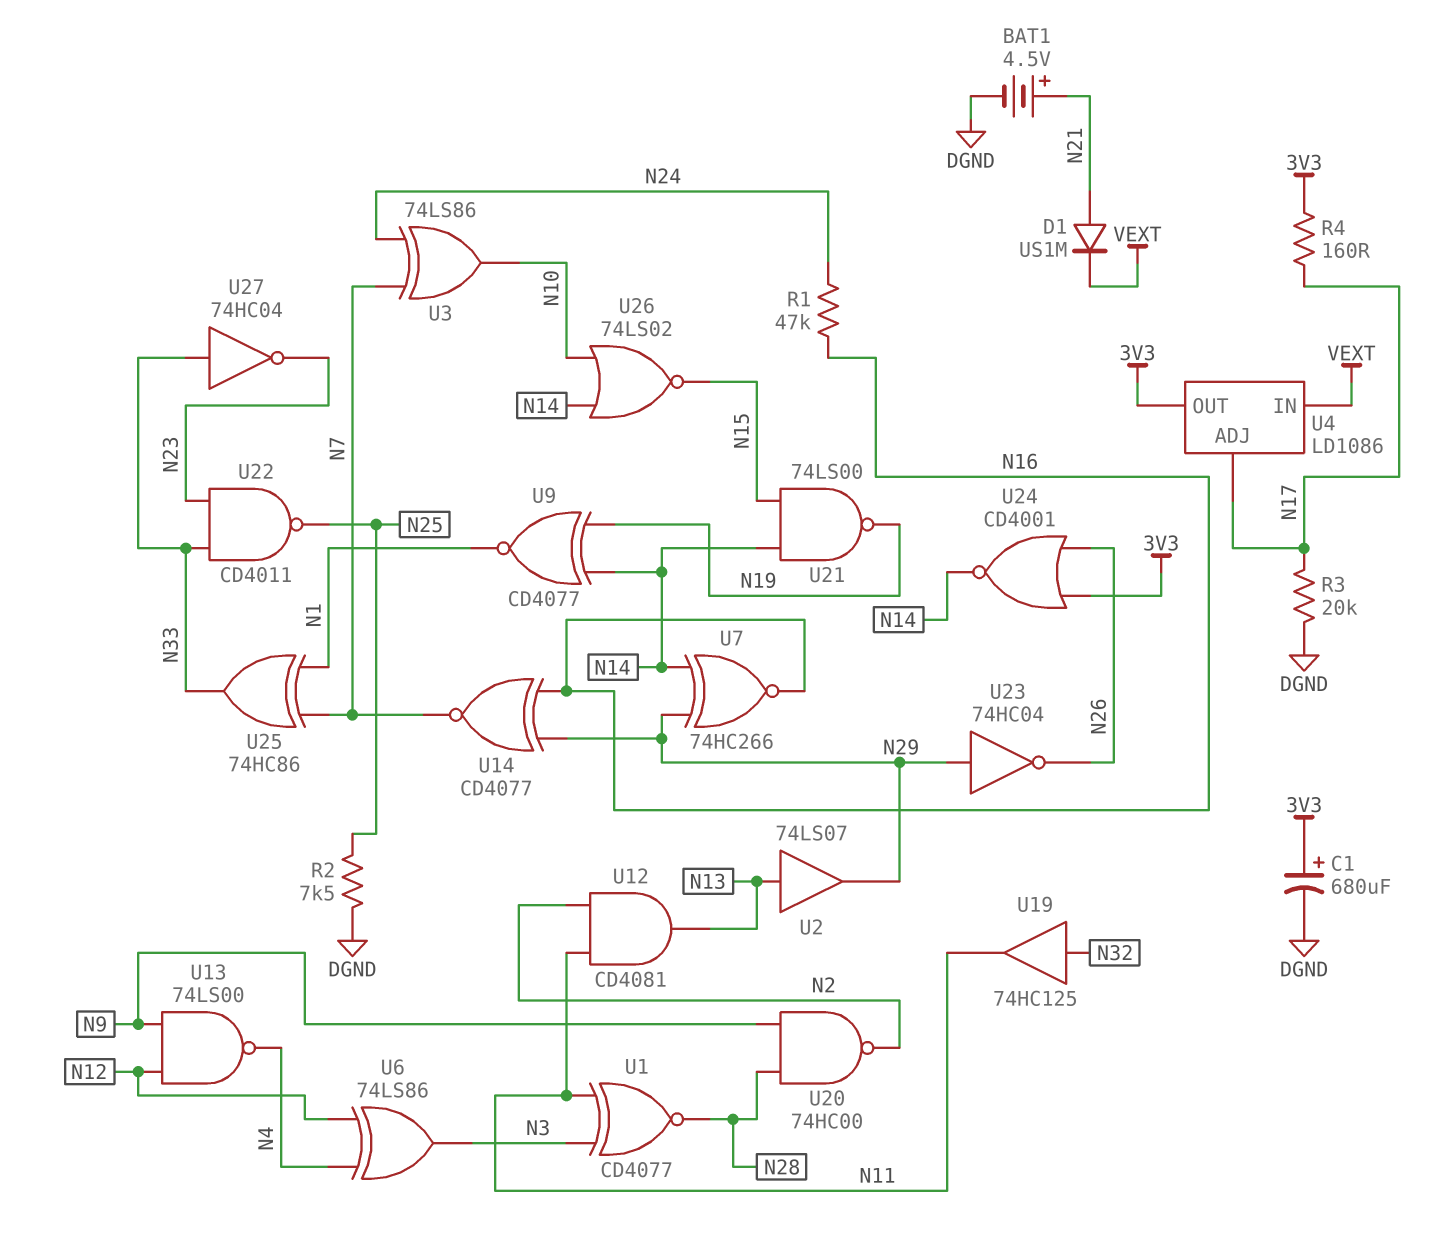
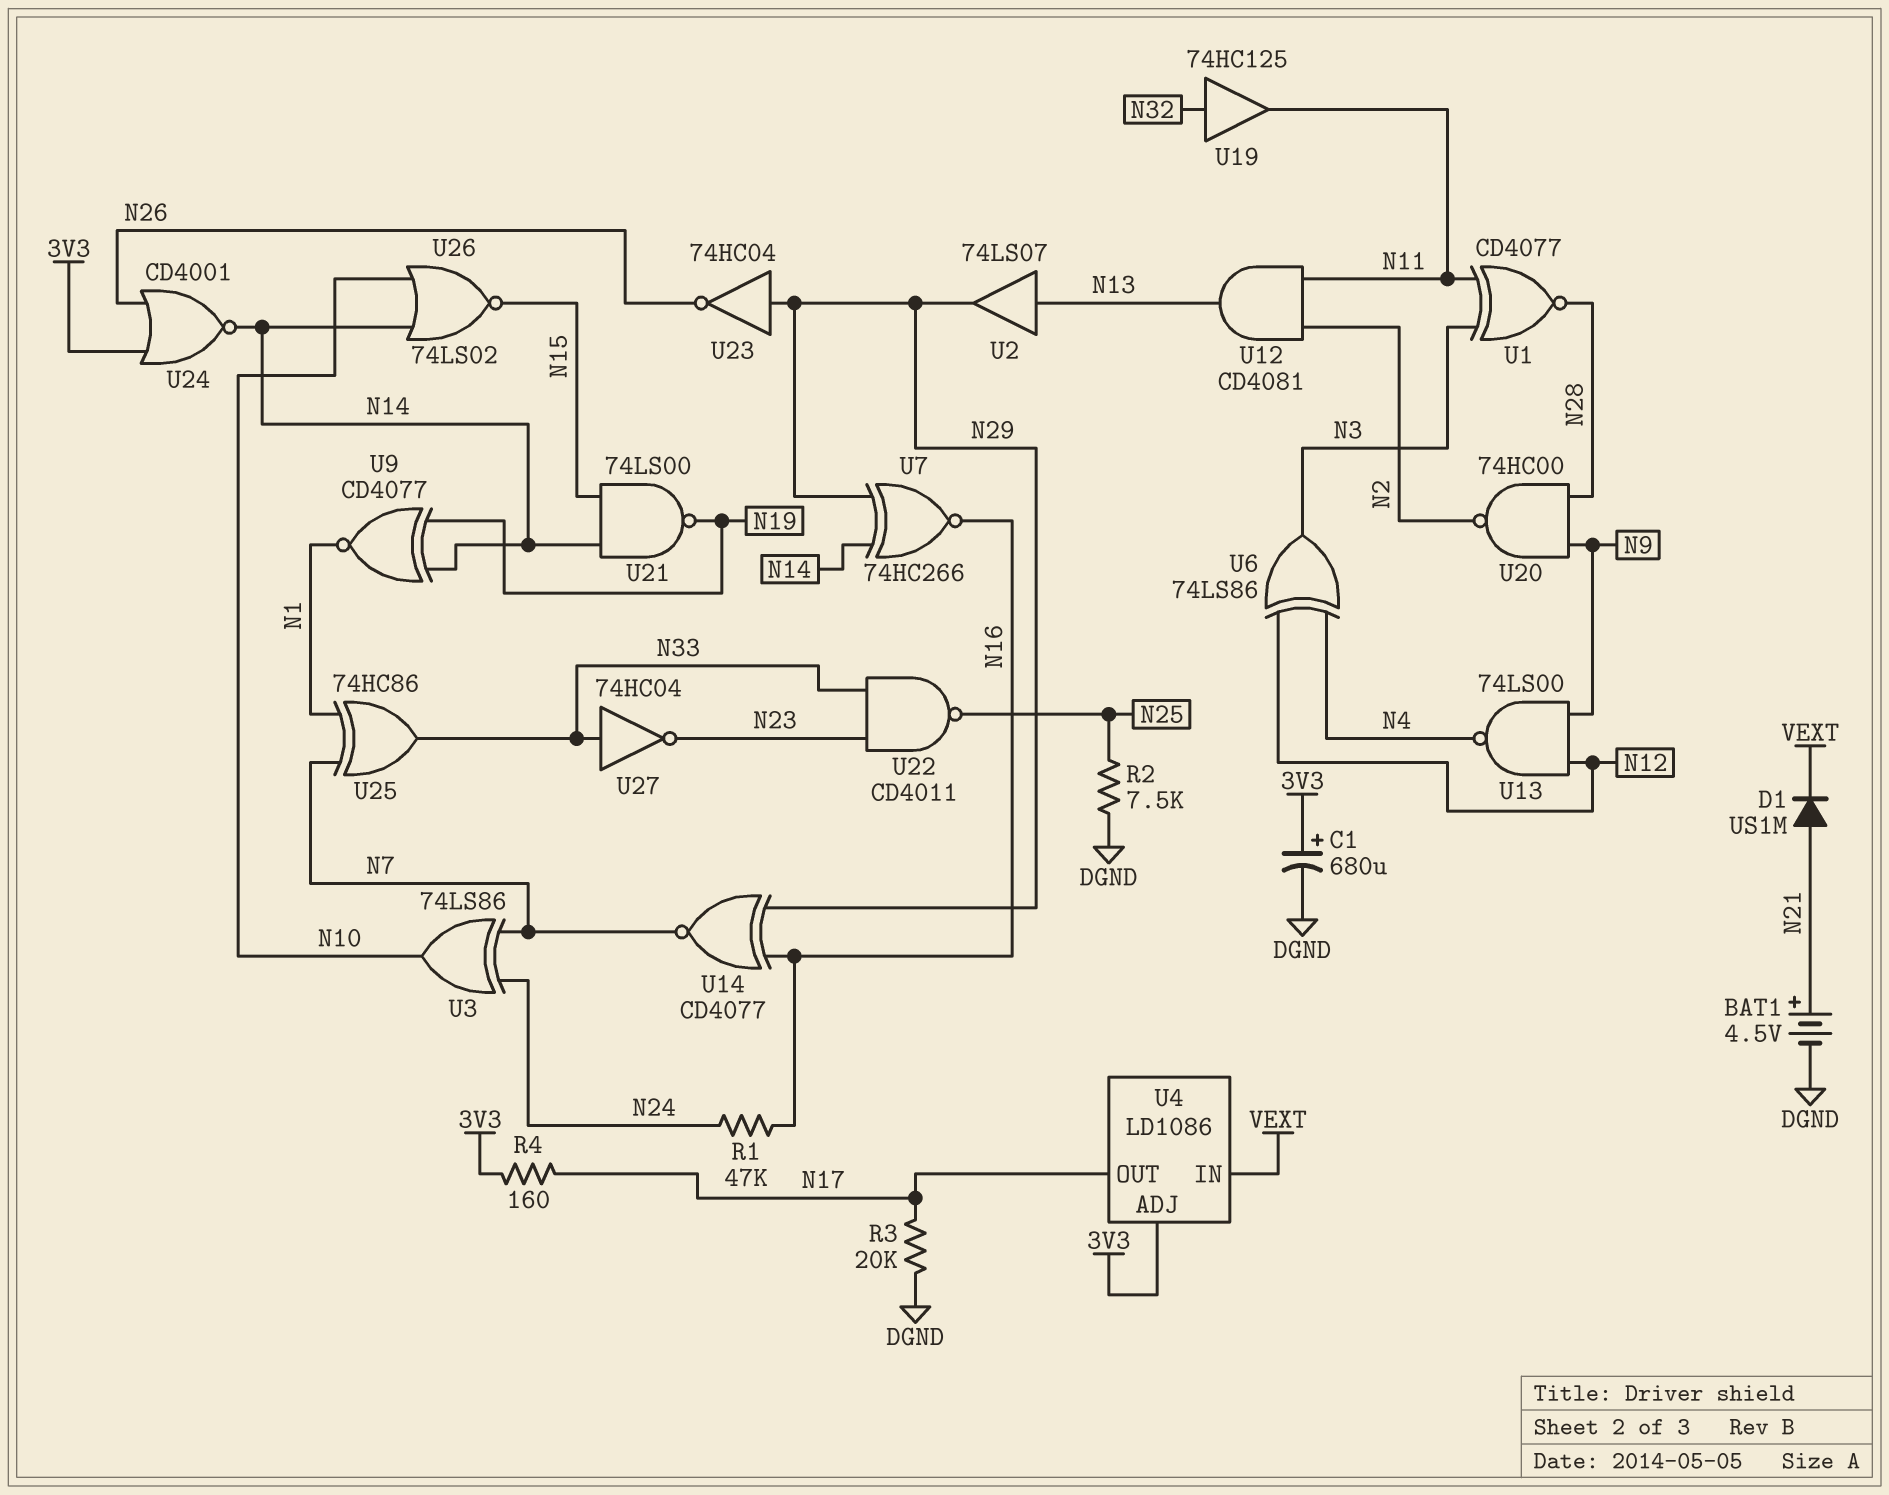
U4 pin ADJ: N17 -> 3V3
U4 pin OUT: 3V3 -> N17

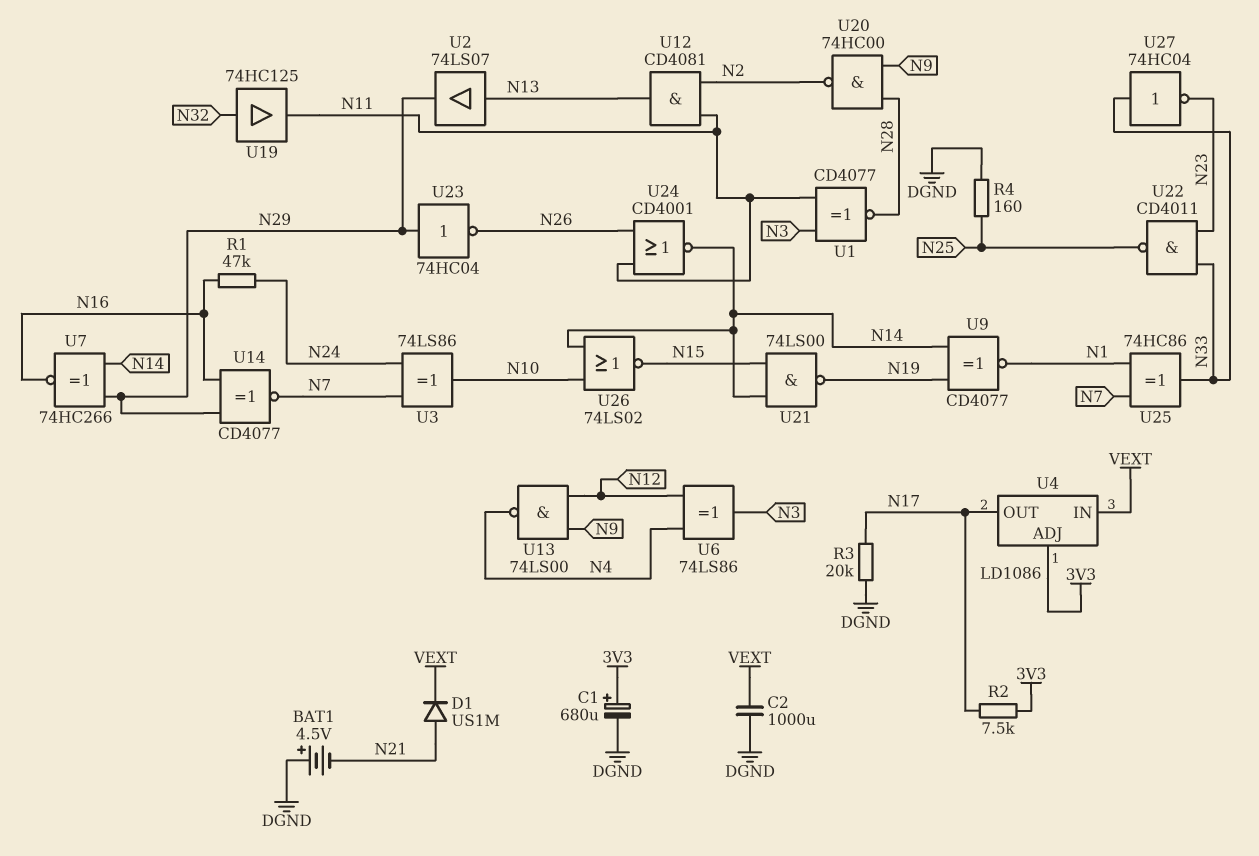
BAT1: 4.5V (plus N21, minus DGND) -> 4.5V (plus DGND, minus N21)
C2: none -> 1000uF (DGND, VEXT)
R2: 7.5k (DGND, N25) -> 7.5k (3V3, N17)
R4: 160 (3V3, N17) -> 160 (DGND, N25)
U24: NOR CD4001 (in 3V3, in N26, out N14) -> NOR CD4001 (in N11, in N26, out N14)

